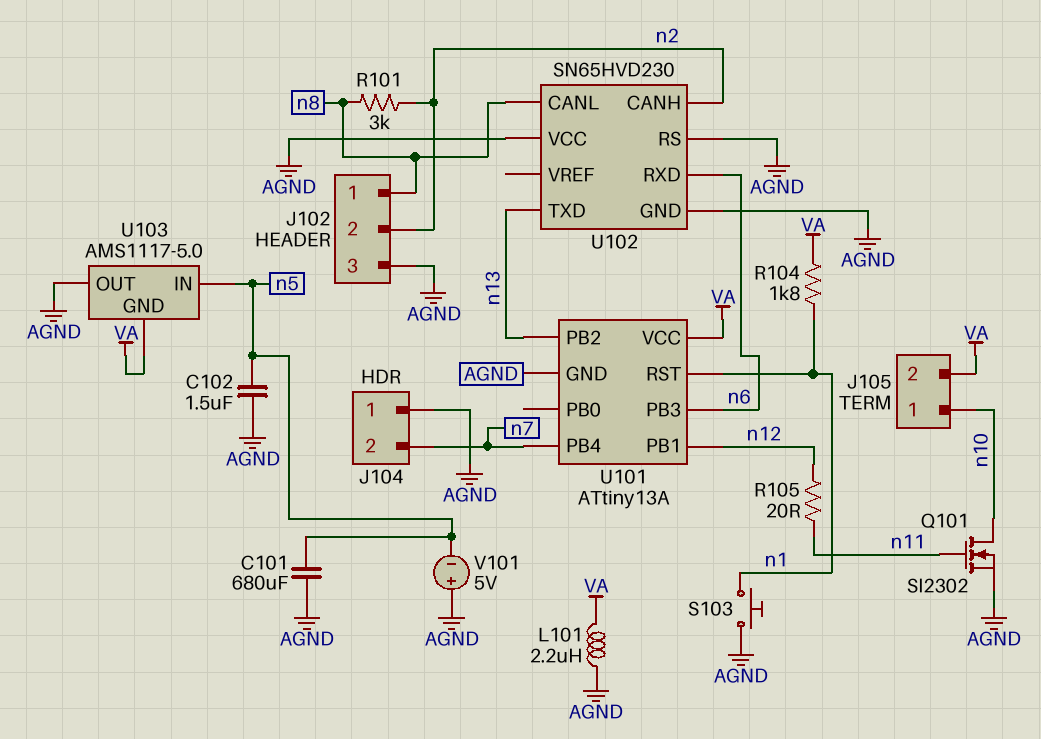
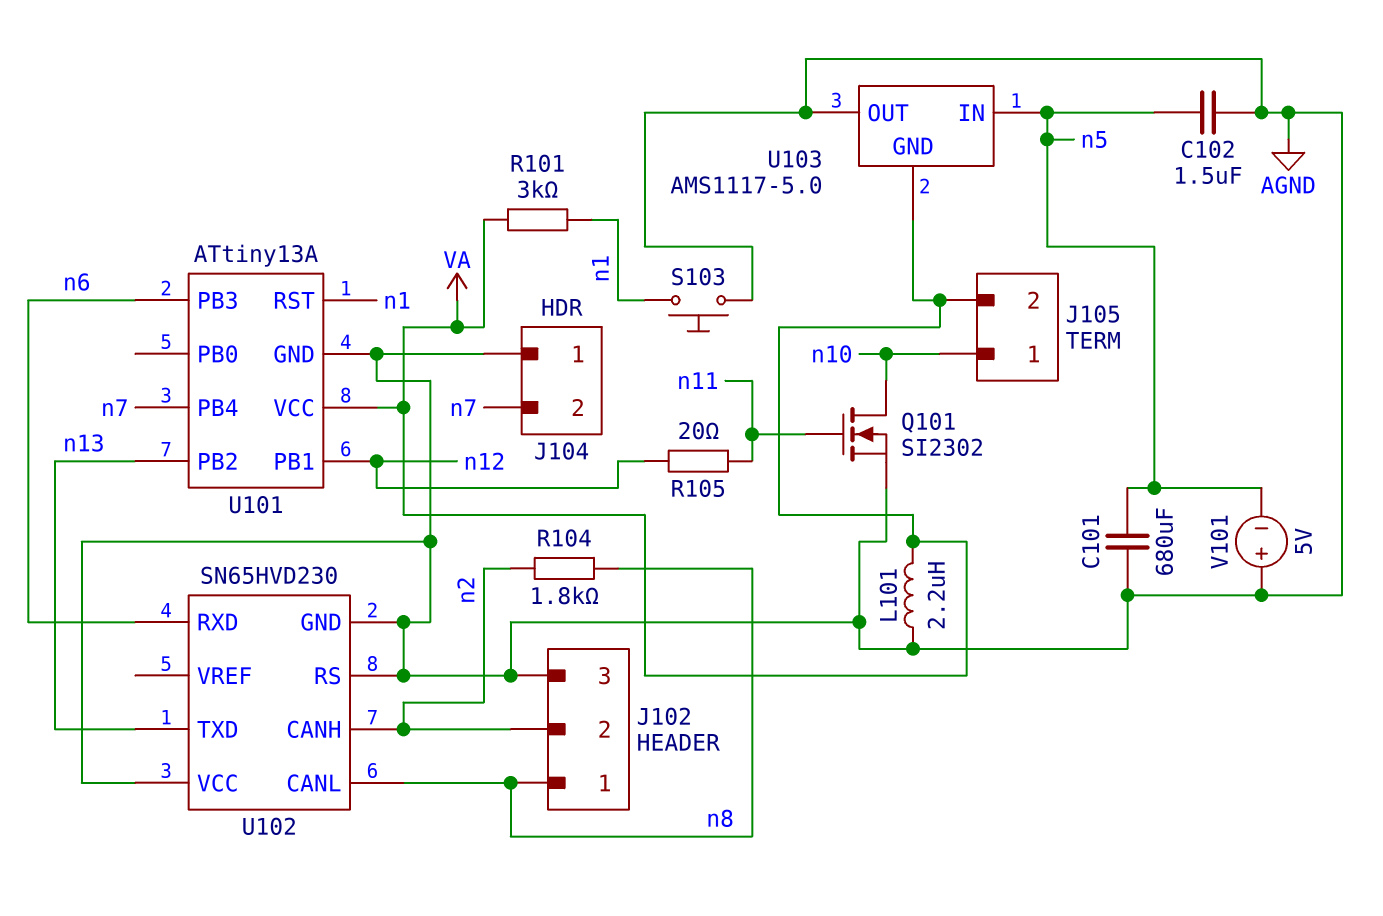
R101: 3k (n2, n8) -> 3k (VA, n1)
R104: 1.8k (VA, n1) -> 1.8k (n2, n8)

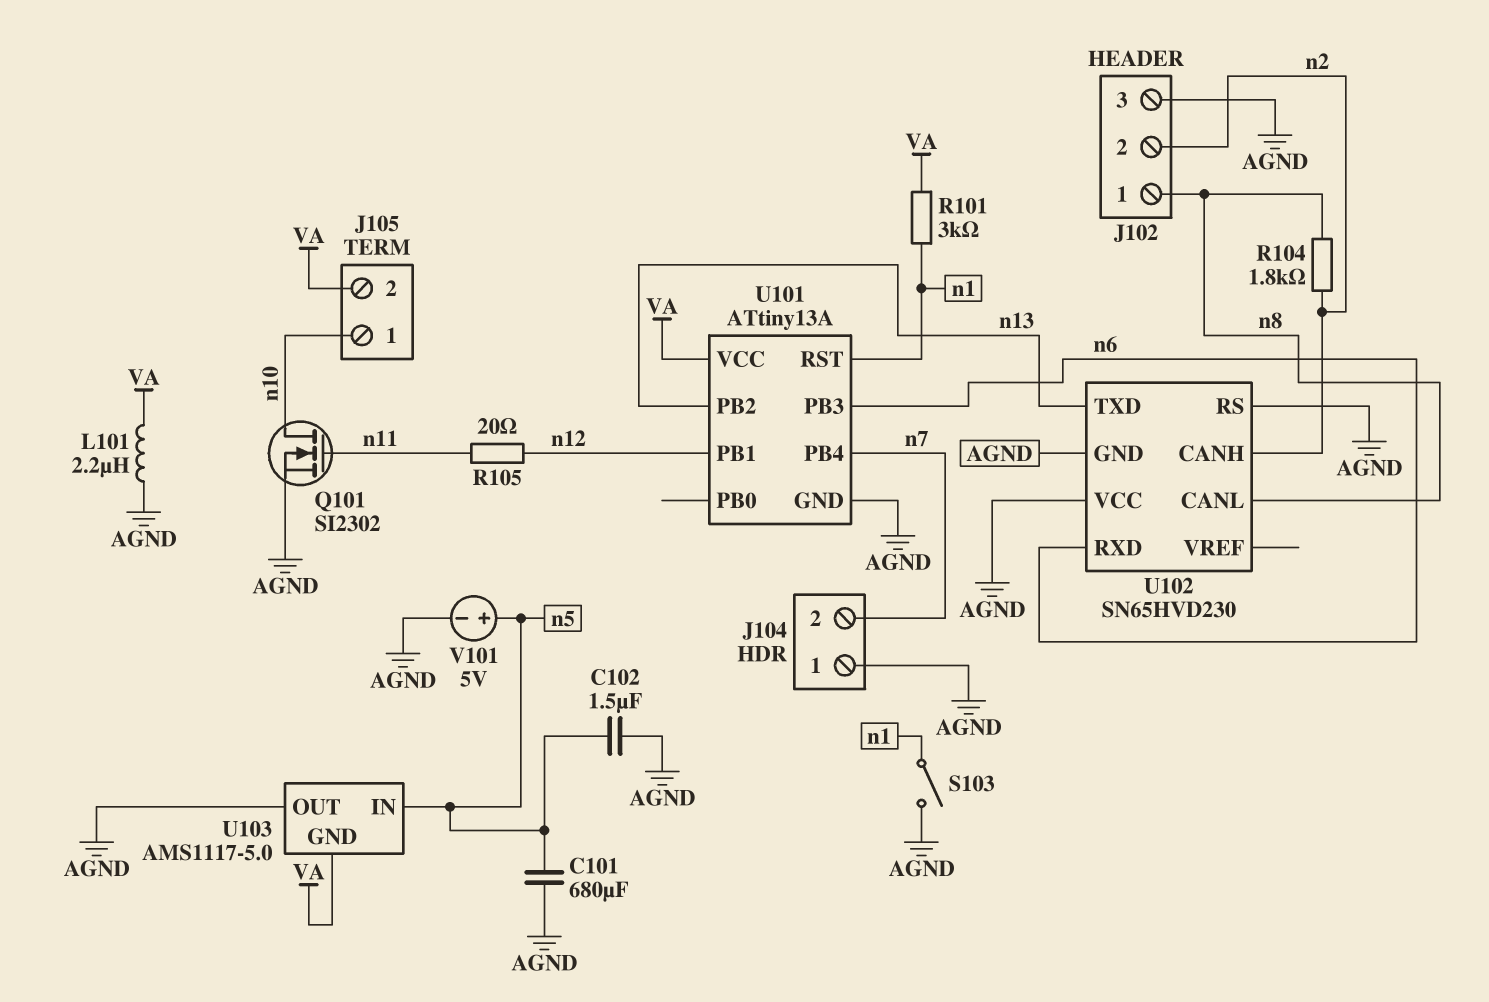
S103: button (AGND, n1) -> switch (AGND, n1)
V101: 5V (plus AGND, minus n5) -> 5V (plus n5, minus AGND)

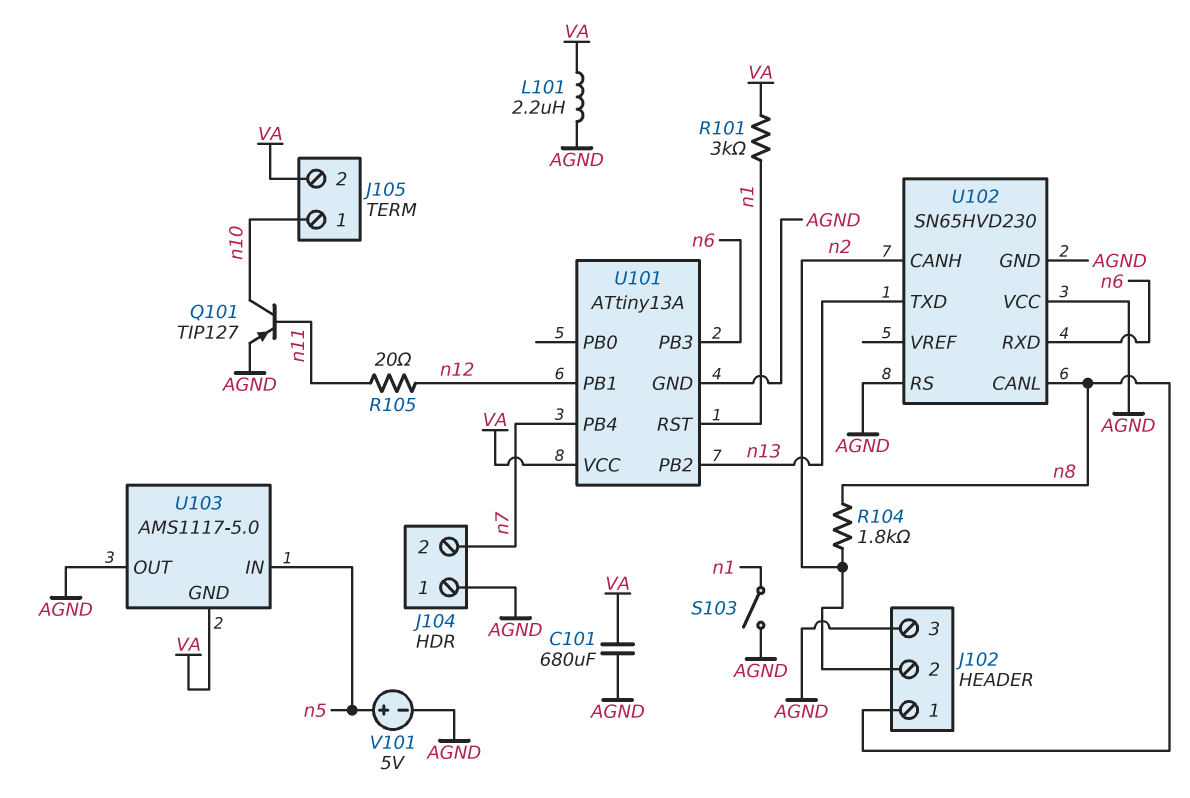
C101: 680uF (AGND, n5) -> 680uF (AGND, VA)
C102: 1.5uF (AGND, n5) -> none
Q101: NMOS SI2302 (G n11, D n10, S AGND) -> PNP TIP127 (B n11, C n10, E AGND)

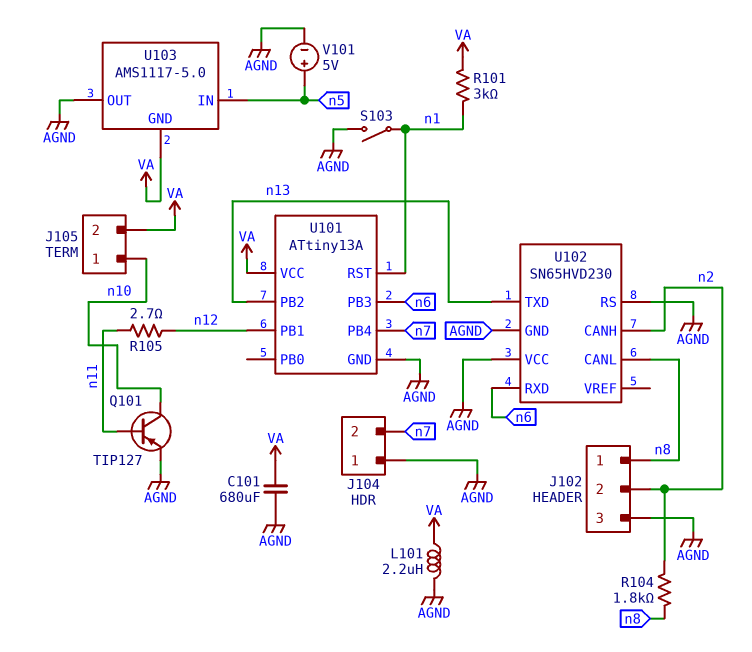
R105: 20 (n11, n12) -> 2.7 (n11, n12)

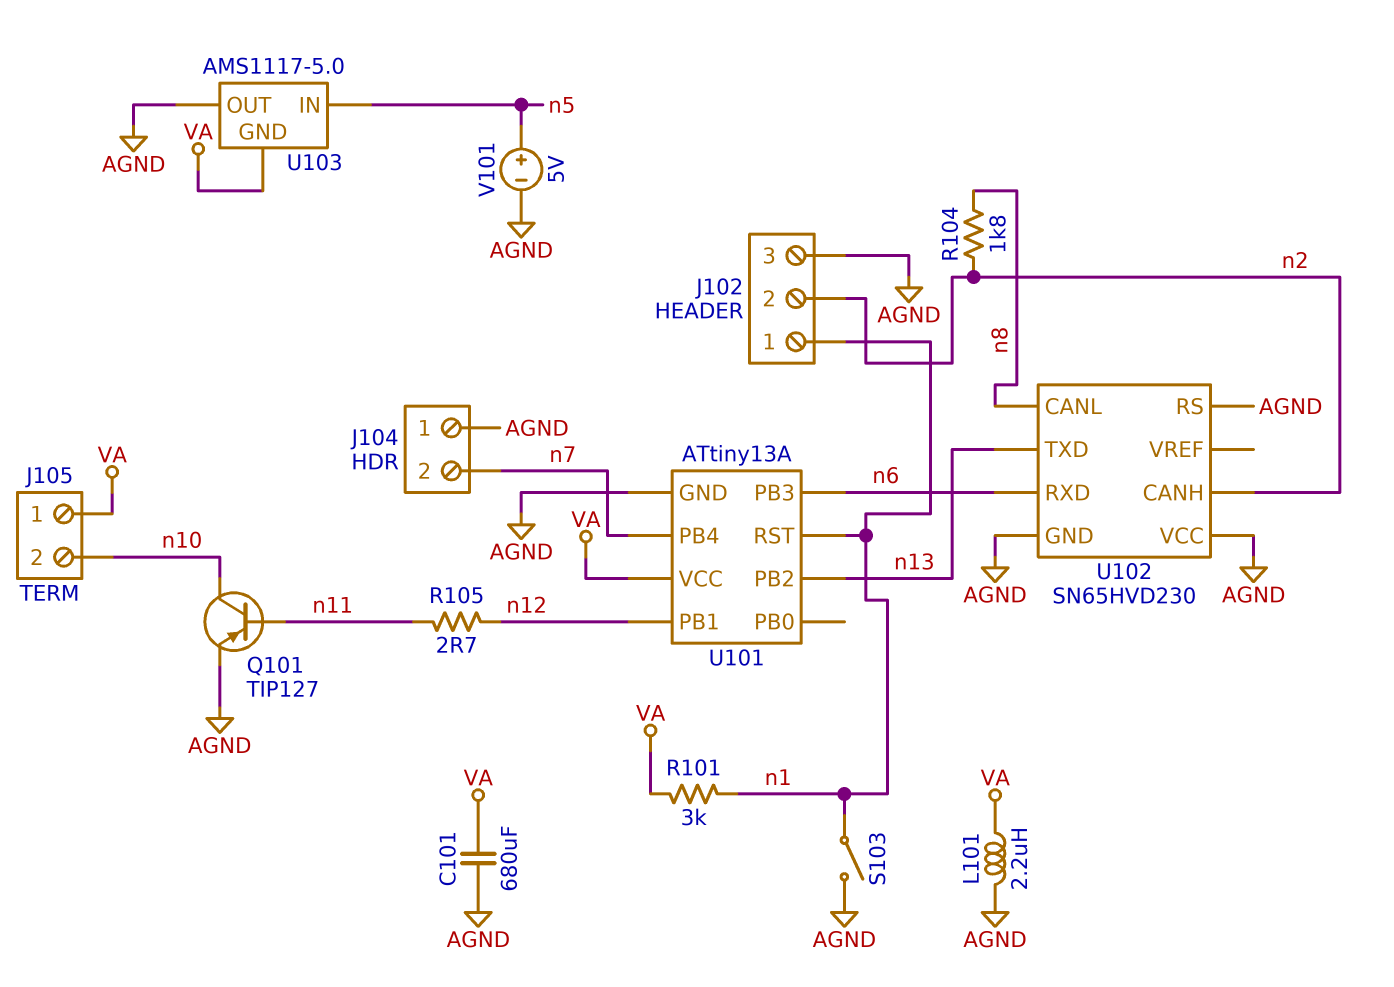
J102 pin 1: n8 -> n1
J105 pin 1: n10 -> VA
J105 pin 2: VA -> n10

